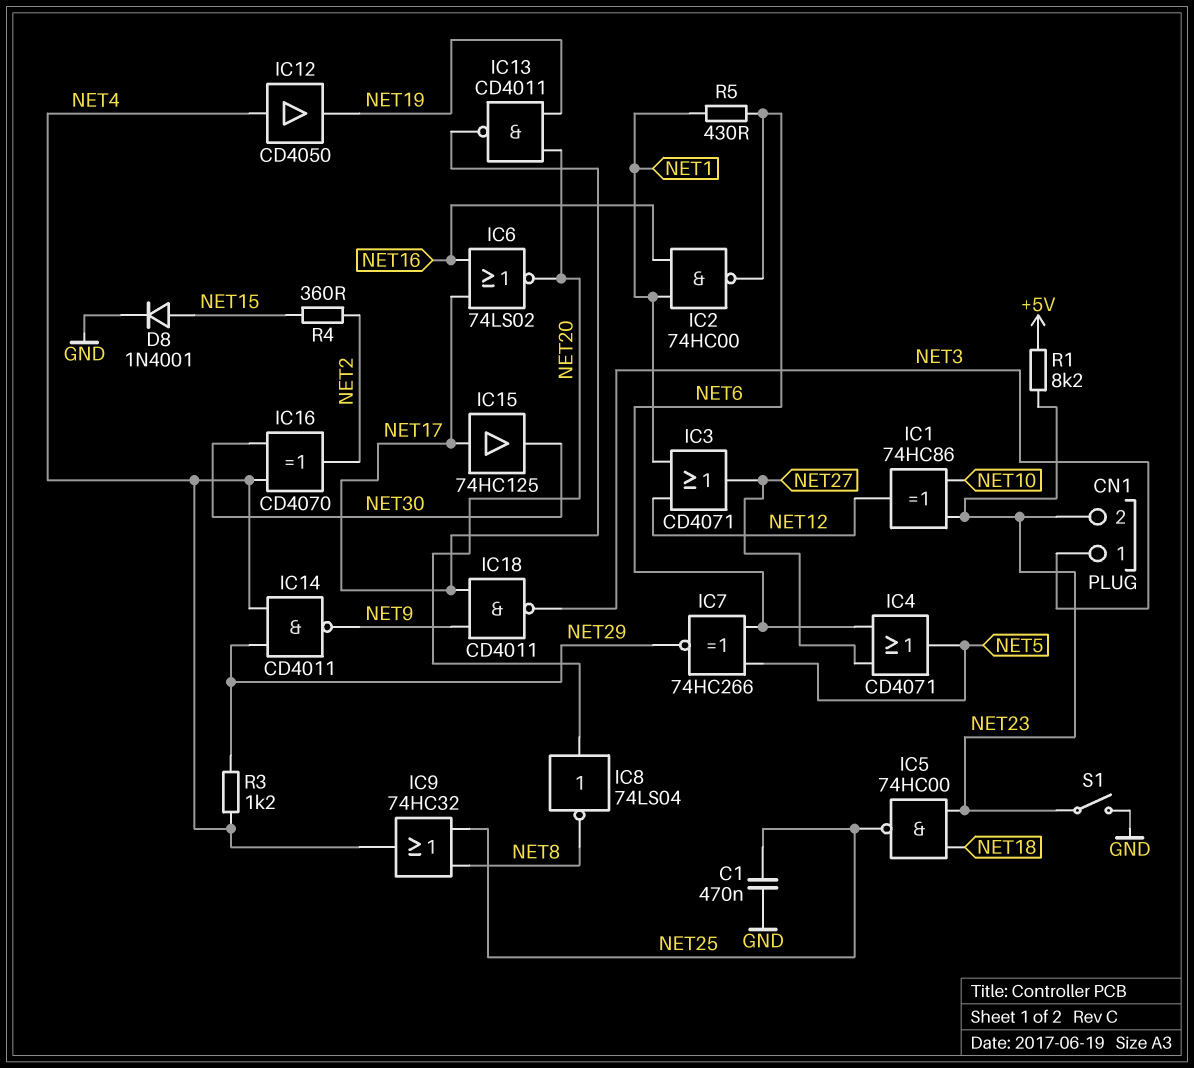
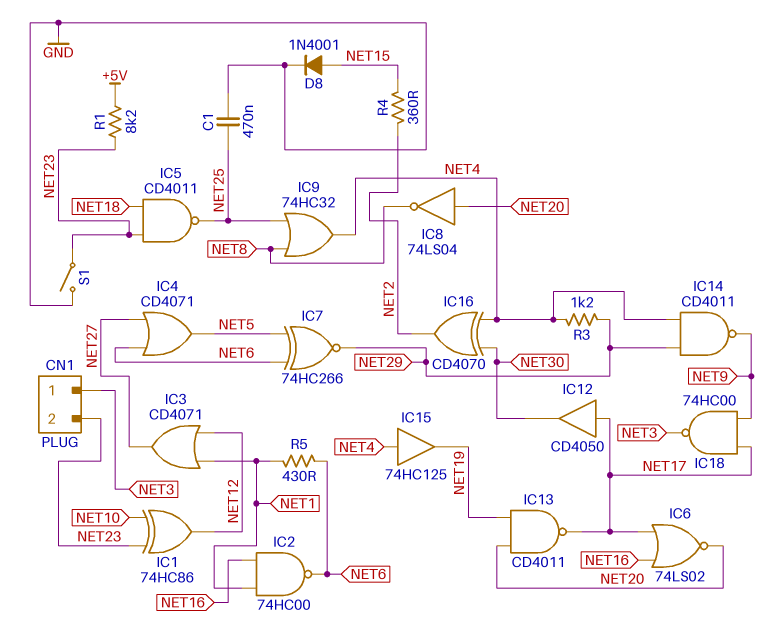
IC5: NAND 74HC00 (in NET18, in NET23, out NET25) -> NAND CD4011 (in NET18, in NET23, out NET25)
IC12: buffer CD4050 (in NET4, out NET19) -> buffer CD4050 (in NET17, out NET30)
IC15: buffer 74HC125 (in NET17, out NET30) -> buffer 74HC125 (in NET4, out NET19)
IC18: NAND CD4011 (in NET9, in NET17, out NET3) -> NAND 74HC00 (in NET9, in NET17, out NET3)

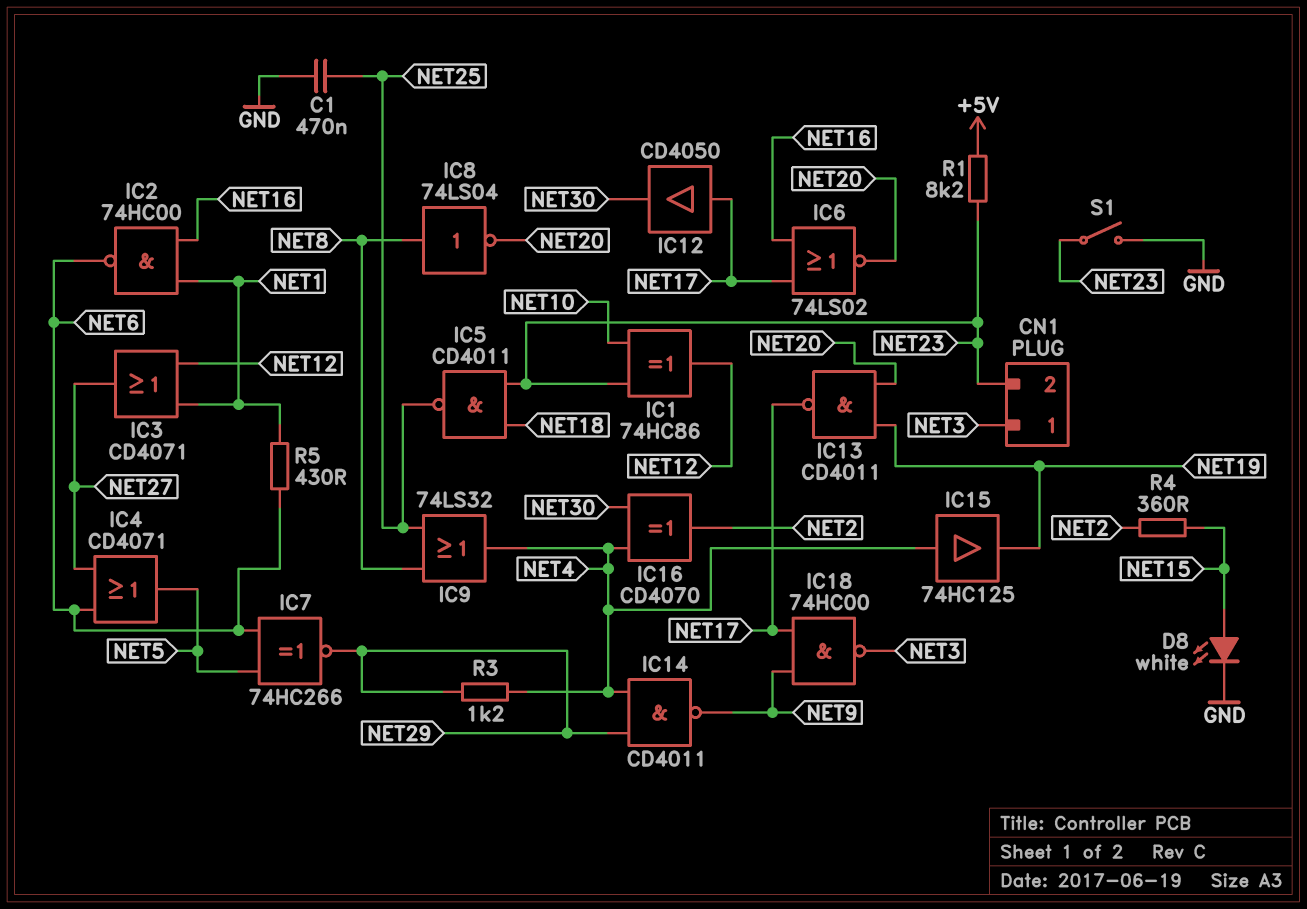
D8: diode 1N4001 (A NET15, K GND) -> LED white (A NET15, K GND)
IC8: NOT 74LS04 (in NET20, out NET8) -> NOT 74LS04 (in NET8, out NET20)
IC9: OR 74HC32 (in NET8, in NET25, out NET4) -> OR 74LS32 (in NET8, in NET25, out NET4)

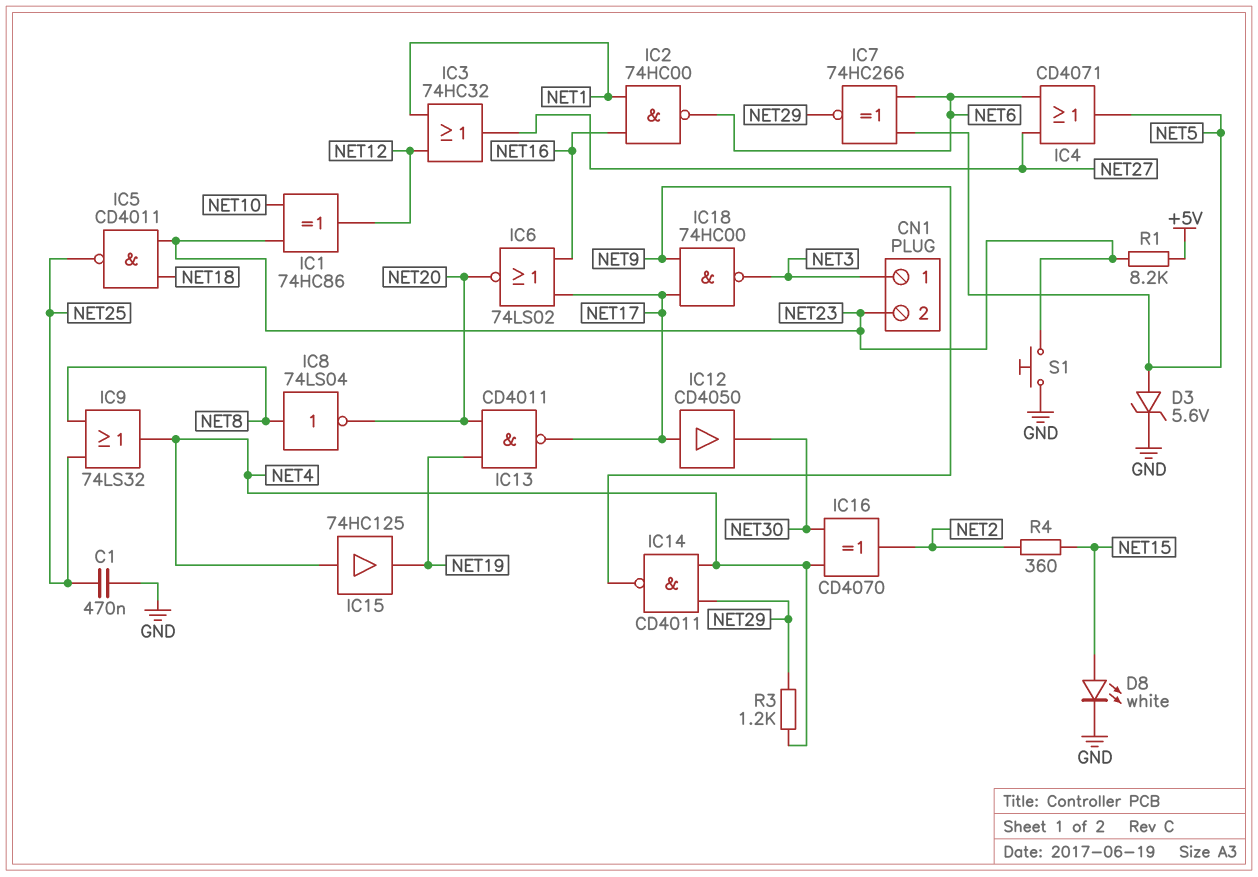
D3: none -> zener 5.6V (A NET5, K GND)
IC3: OR CD4071 (in NET1, in NET12, out NET27) -> OR 74HC32 (in NET1, in NET12, out NET27)
R5: 430 (NET1, NET6) -> none
S1: switch (GND, NET23) -> button (GND, NET23)

